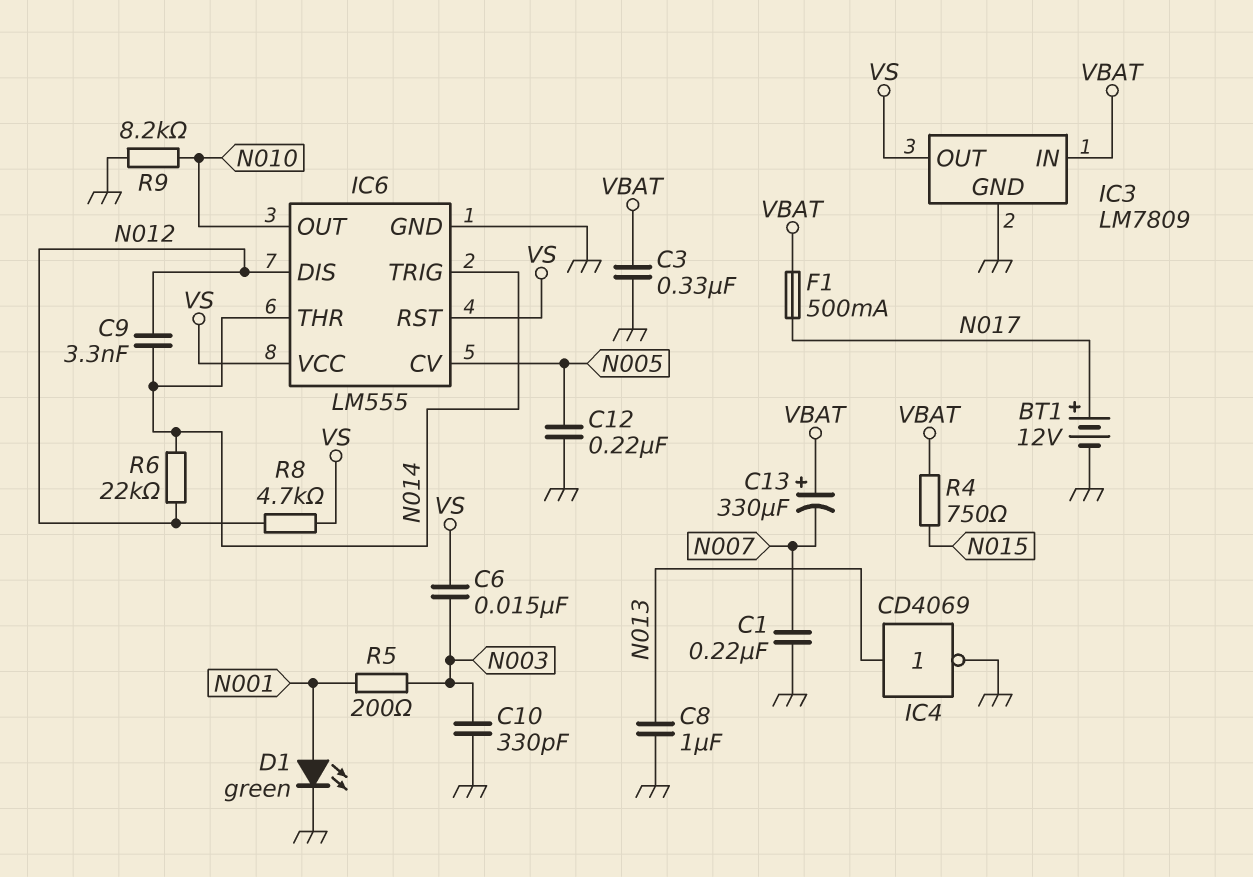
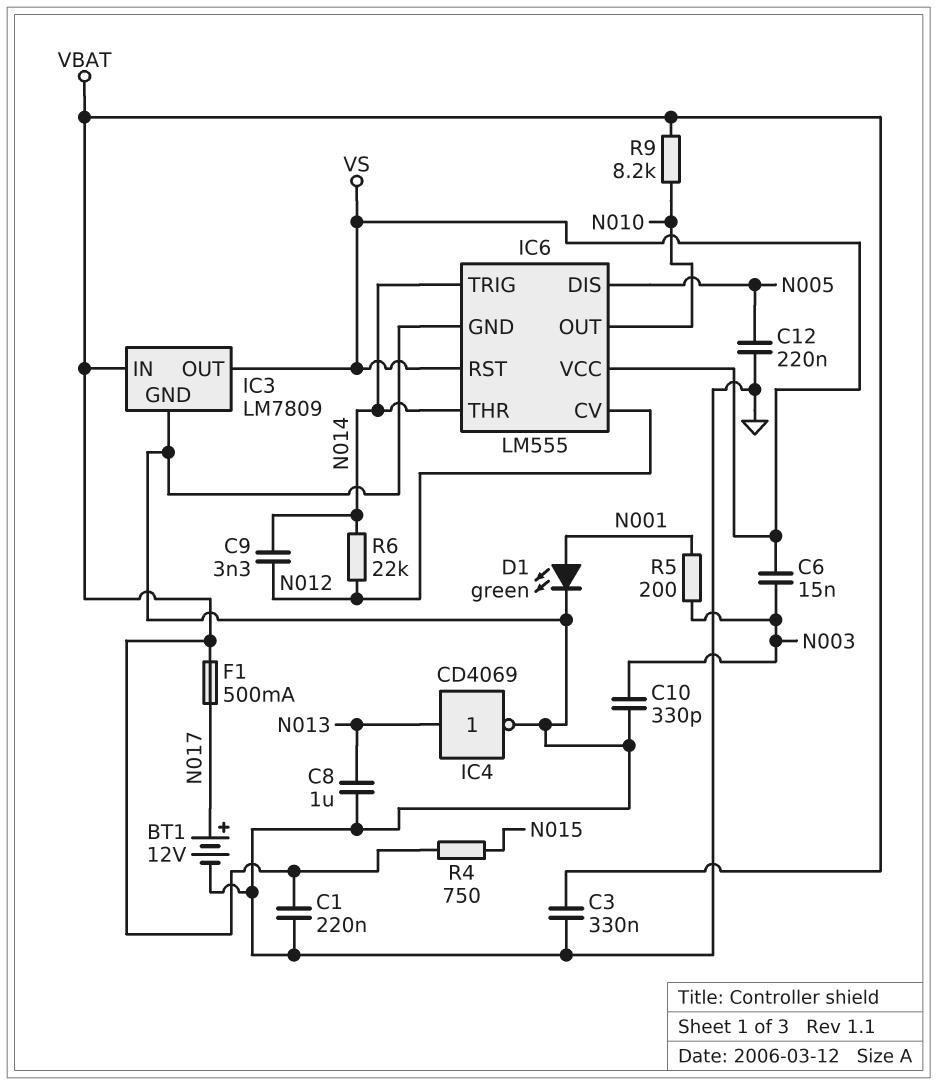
C1: 220nF (GND, N007) -> 220nF (GND, VBAT)
C13: 330uF (plus VBAT, minus N007) -> none
IC6 pin CV: N005 -> N012
IC6 pin DIS: N012 -> N005
R8: 4.7k (N012, VS) -> none
R9: 8.2k (GND, N010) -> 8.2k (N010, VBAT)

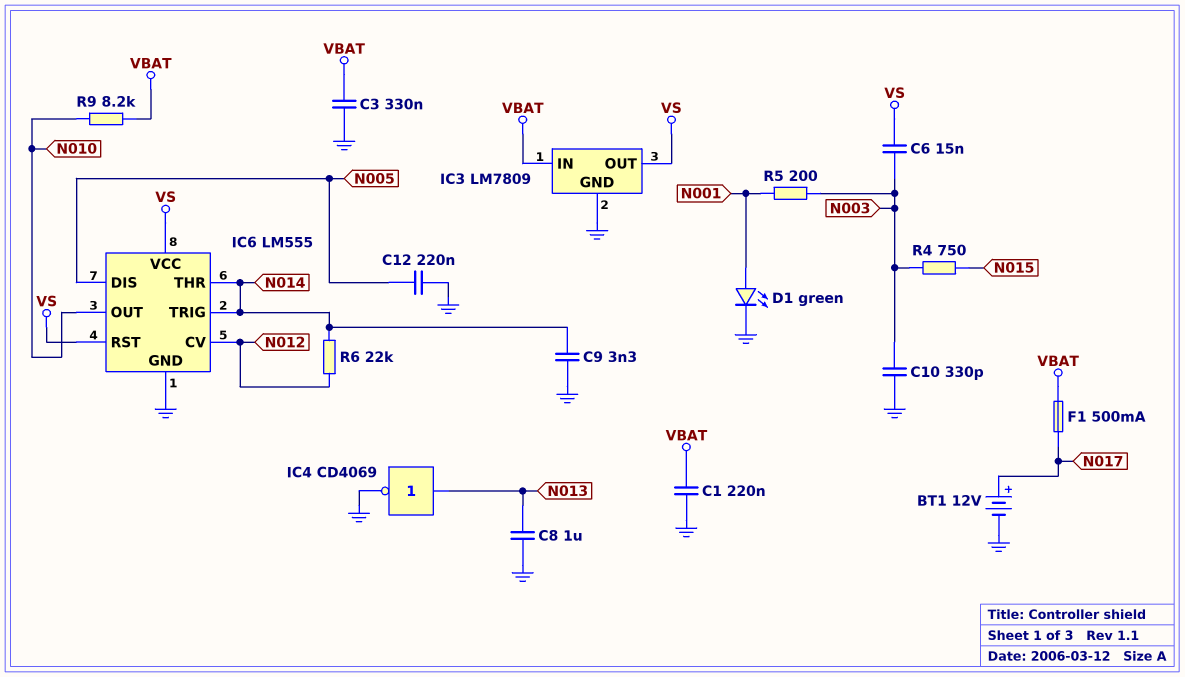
C9: 3.3nF (N012, N014) -> 3.3nF (GND, N014)
R4: 750 (N015, VBAT) -> 750 (N003, N015)

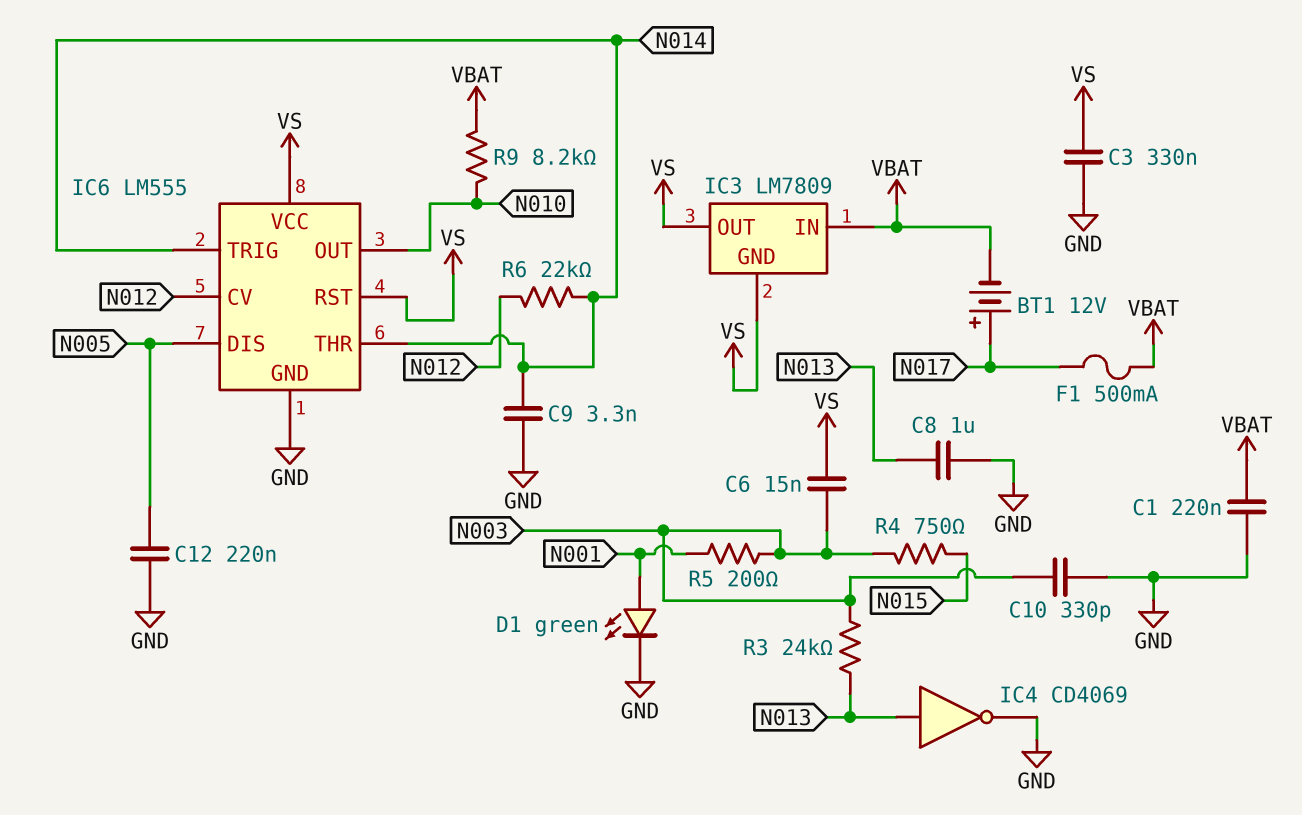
BT1: 12V (plus N017, minus GND) -> 12V (plus N017, minus VBAT)
C3: 330nF (GND, VBAT) -> 330nF (GND, VS)
IC3 pin GND: GND -> VS
R3: none -> 24k (N003, N013)

